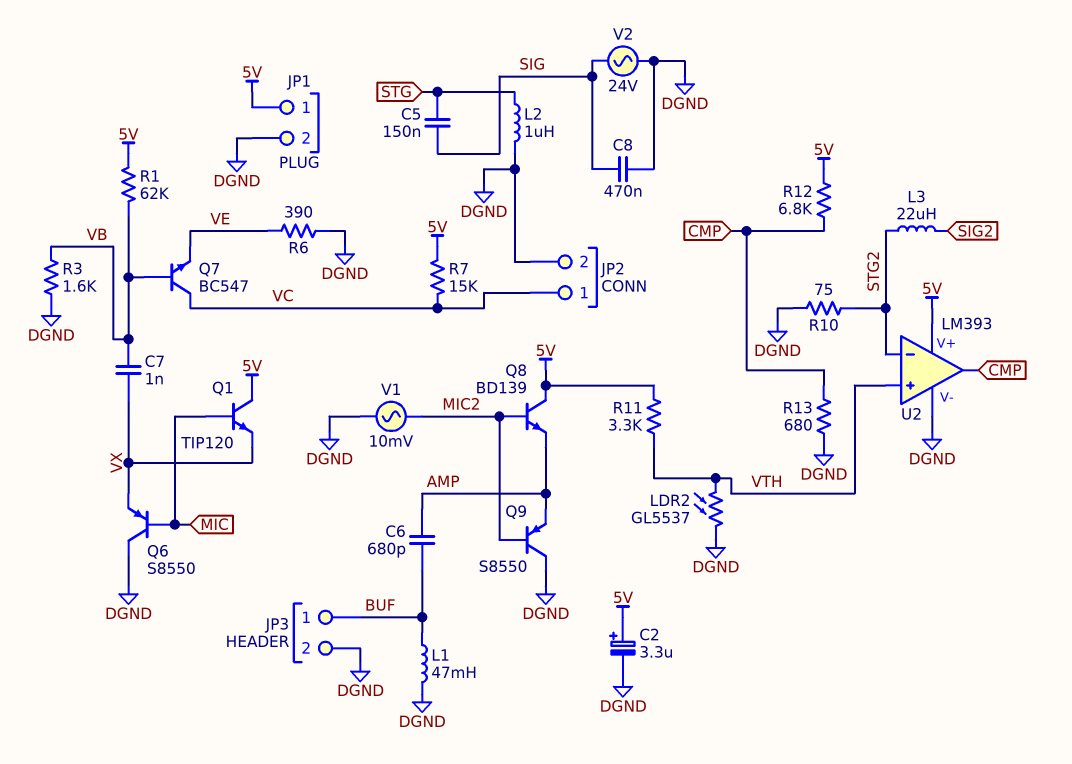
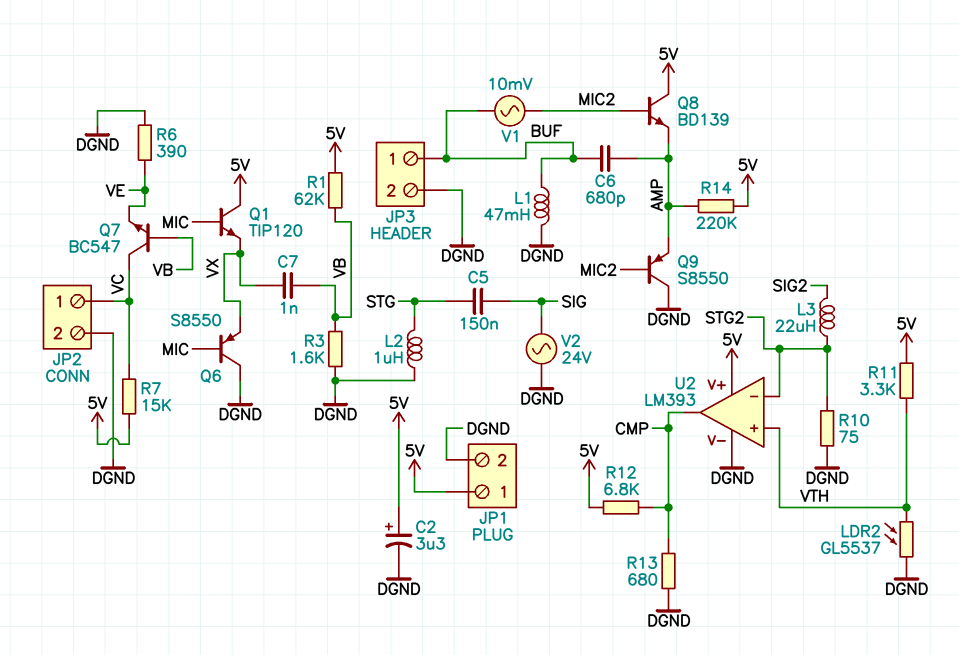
C8: 470nF (DGND, SIG) -> none
R14: none -> 220k (5V, AMP)
V1: AC 10mV (DGND, MIC2) -> AC 10mV (BUF, MIC2)

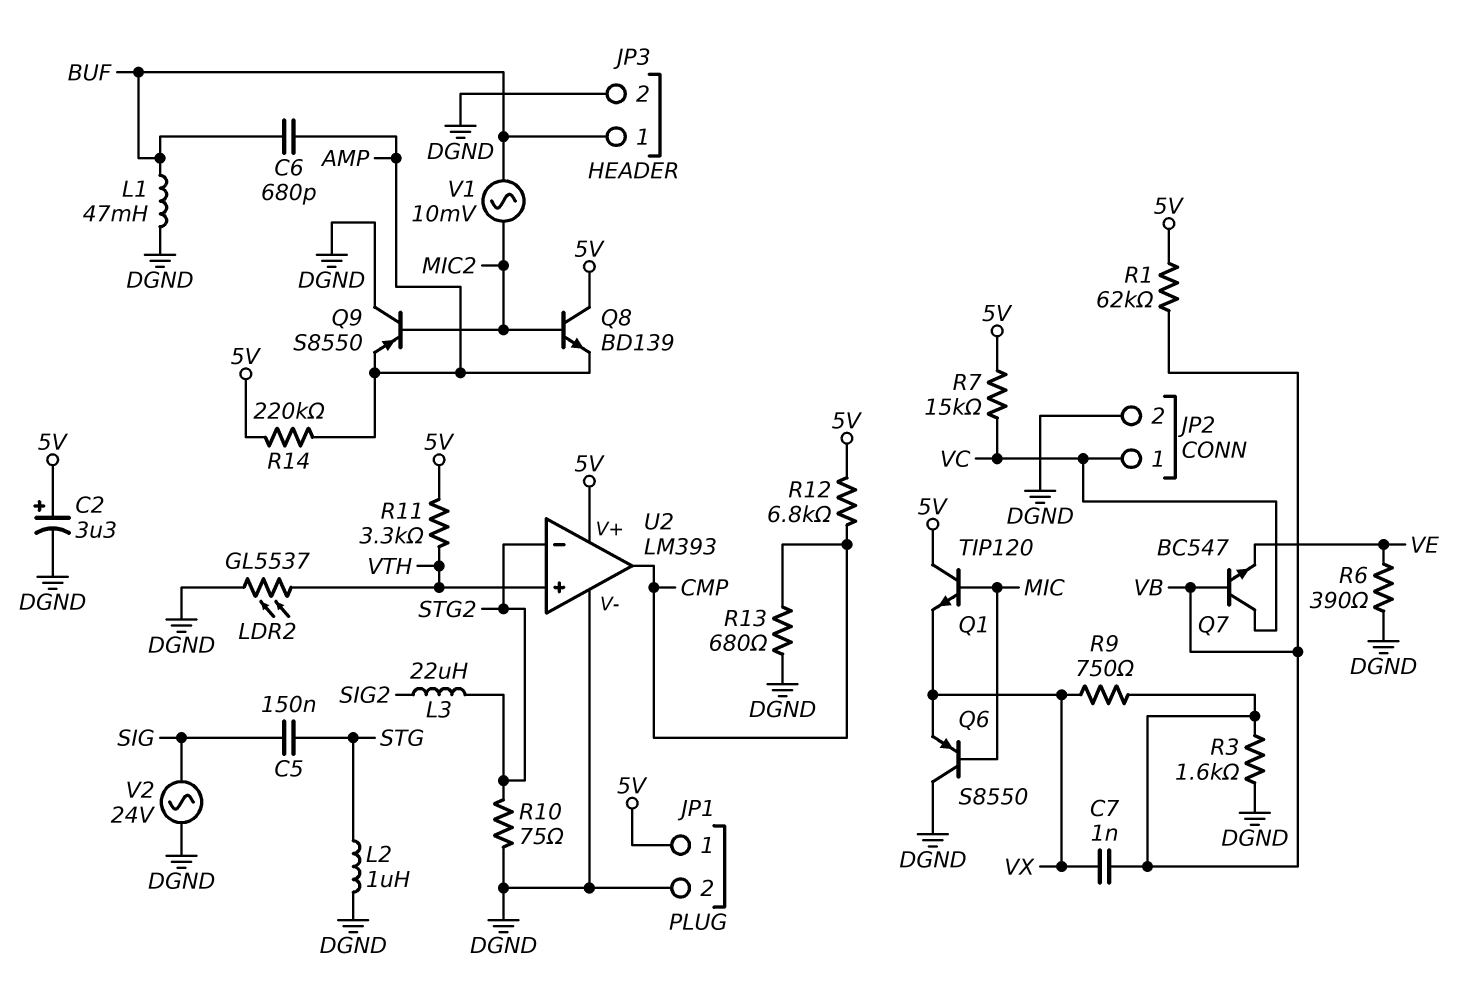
R9: none -> 750 (VB, VX)

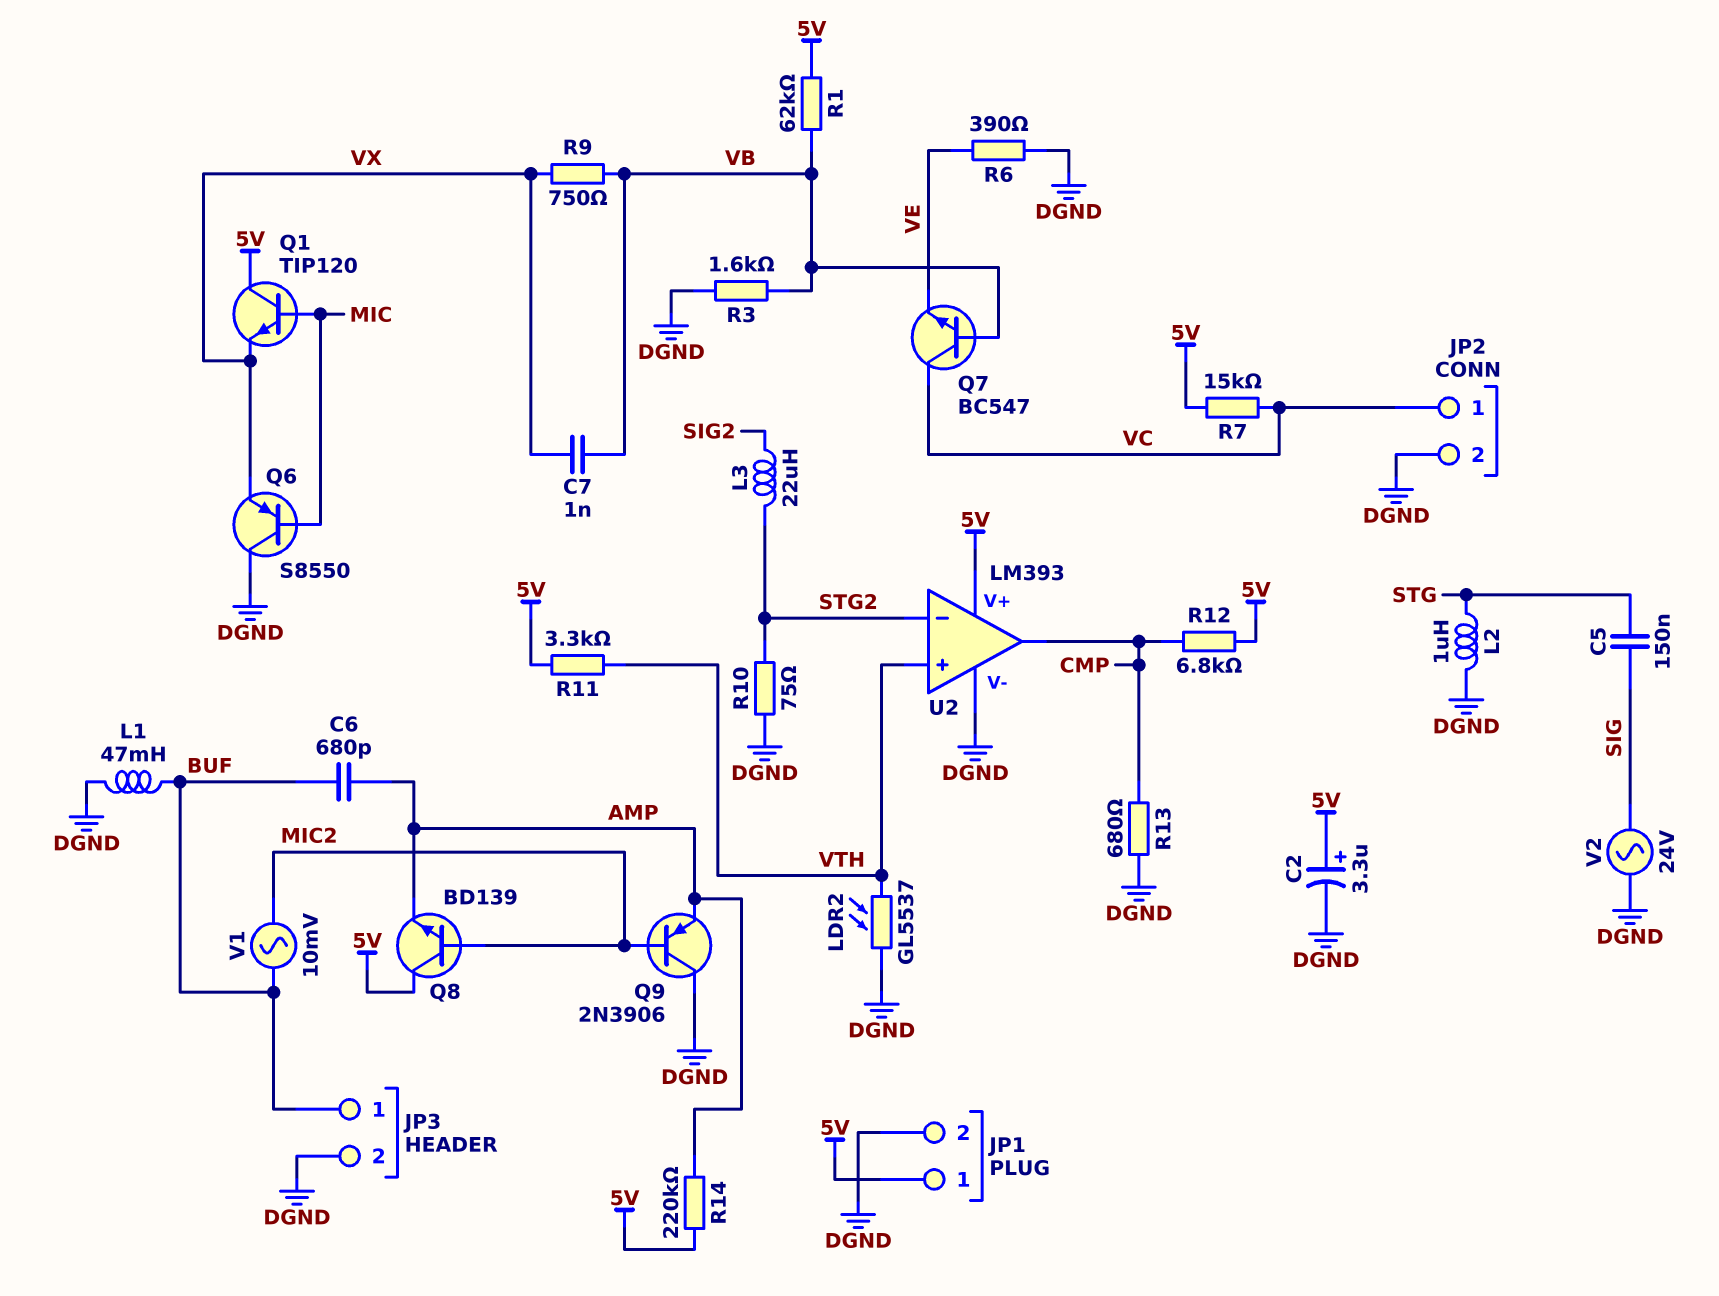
Q9: PNP S8550 (B MIC2, C DGND, E AMP) -> PNP 2N3906 (B MIC2, C DGND, E AMP)

